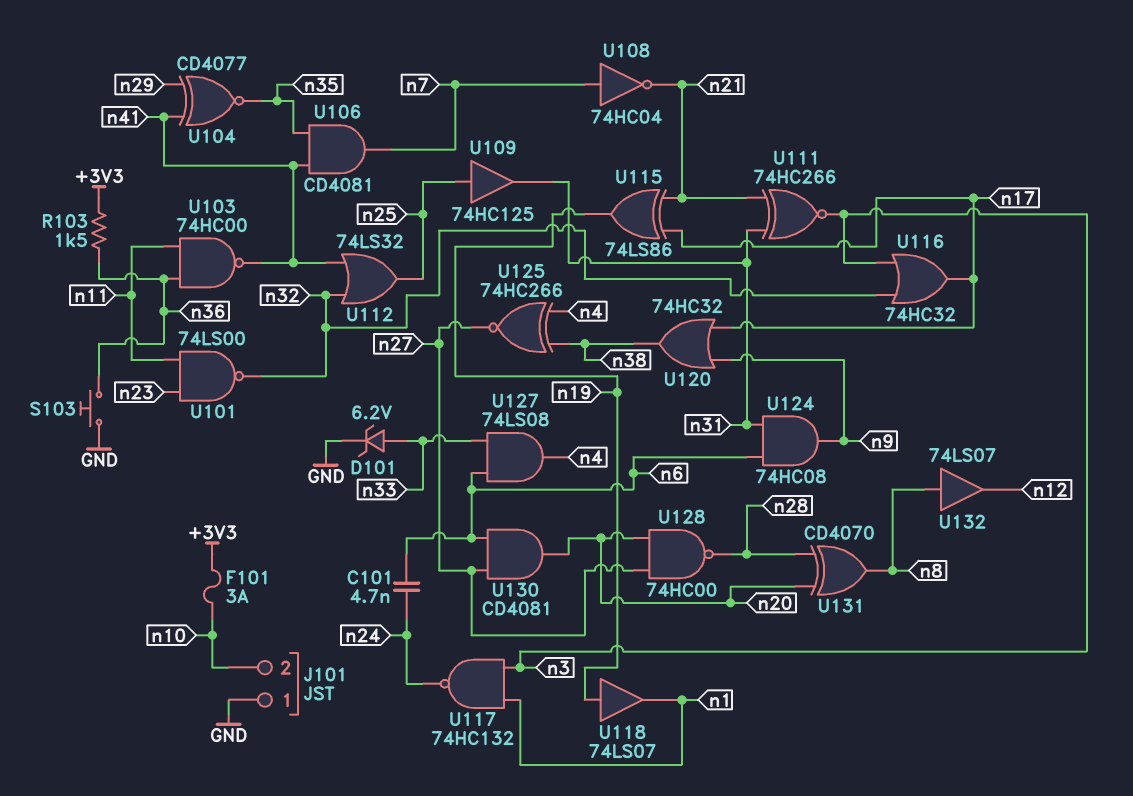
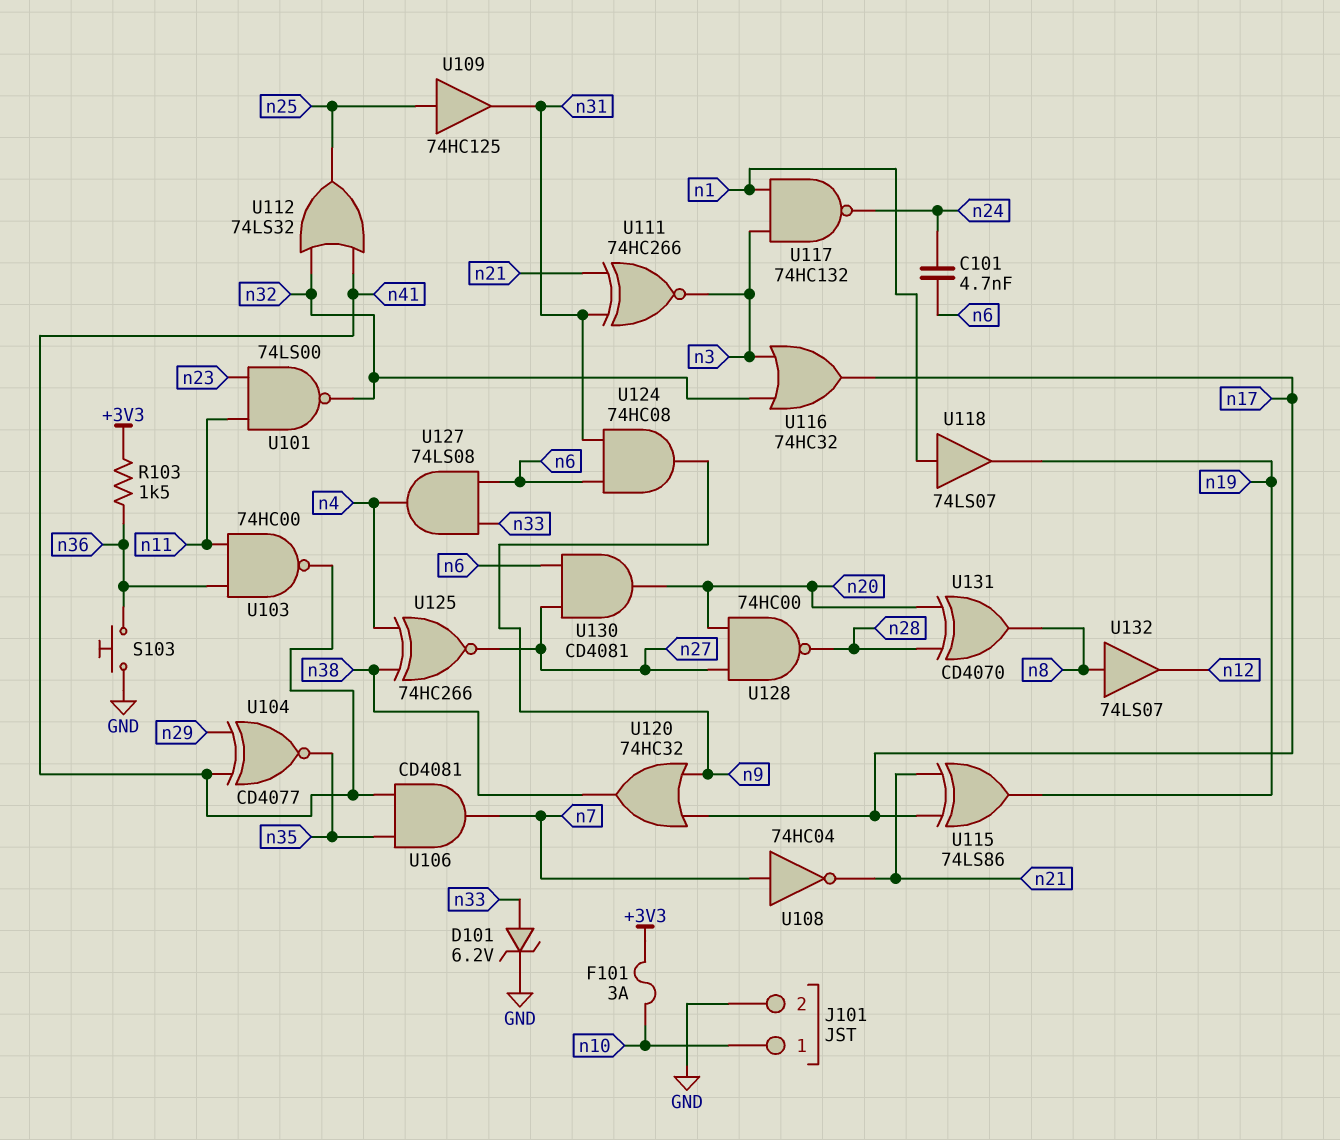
J101 pin 1: GND -> n10
J101 pin 2: n10 -> GND
U118: buffer 74LS07 (in n19, out n1) -> buffer 74LS07 (in n1, out n19)

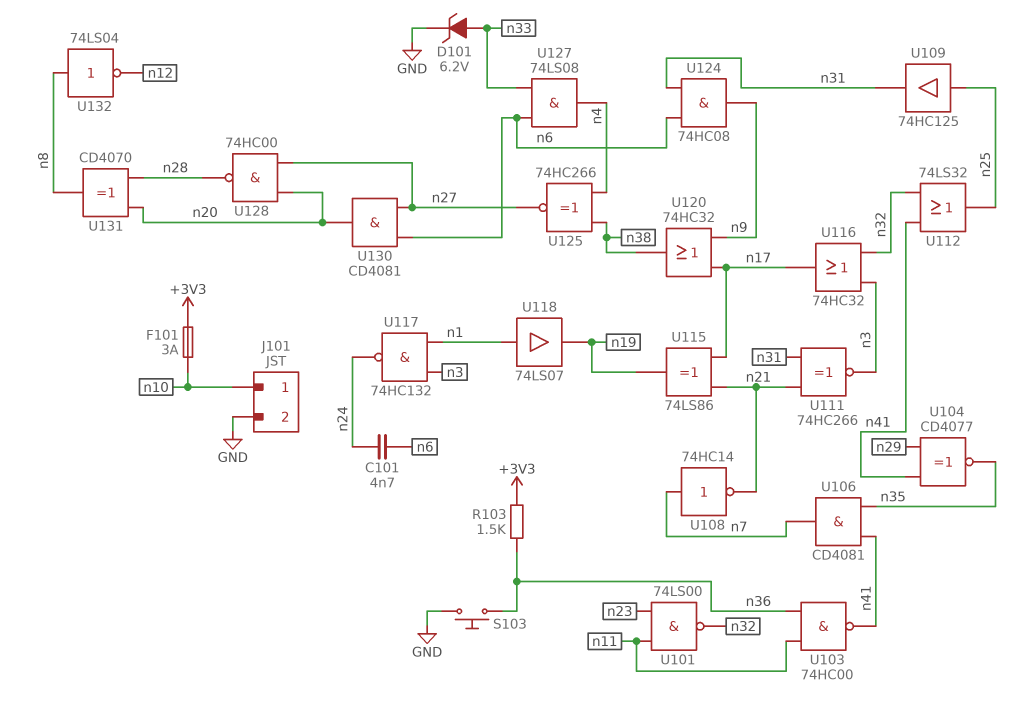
U108: NOT 74HC04 (in n7, out n21) -> NOT 74HC14 (in n7, out n21)
U132: buffer 74LS07 (in n8, out n12) -> NOT 74LS04 (in n8, out n12)

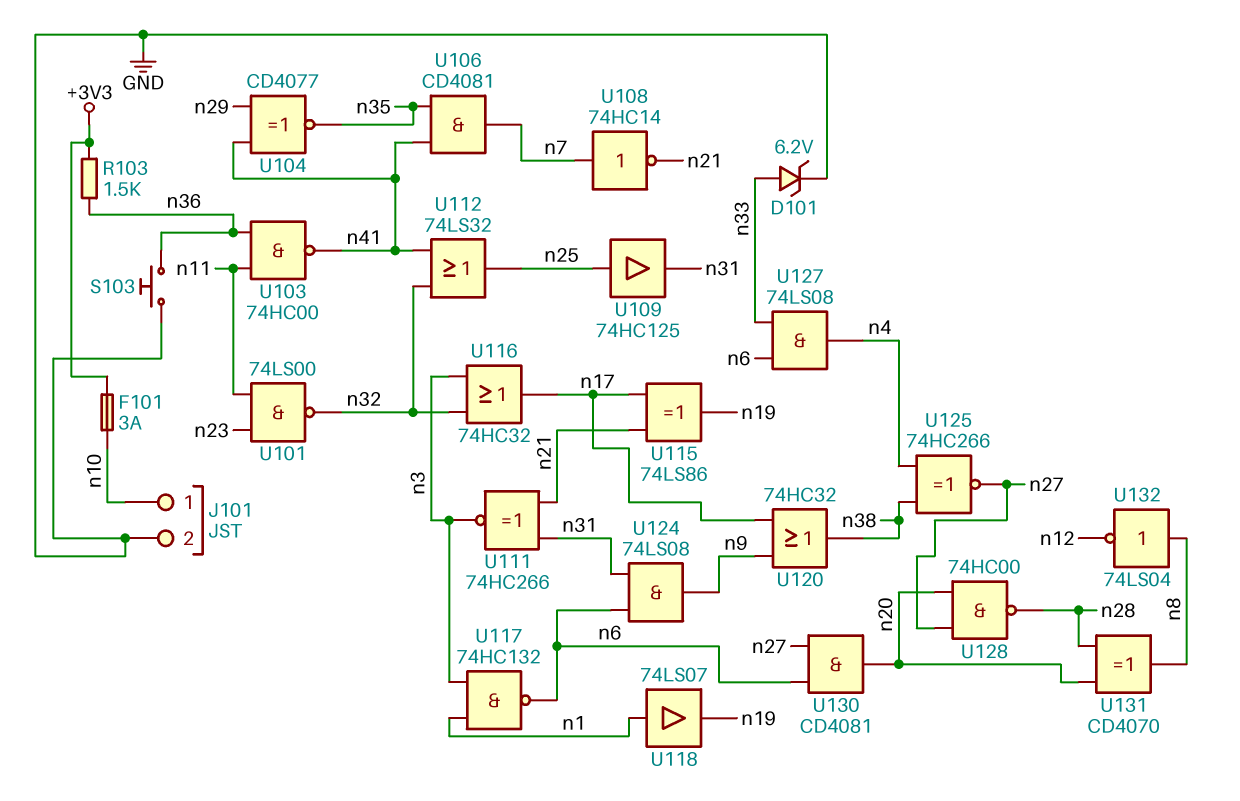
C101: 4.7nF (n6, n24) -> none
U117: NAND 74HC132 (in n1, in n3, out n24) -> NAND 74HC132 (in n1, in n3, out n6)
U124: AND 74HC08 (in n6, in n31, out n9) -> AND 74LS08 (in n6, in n31, out n9)

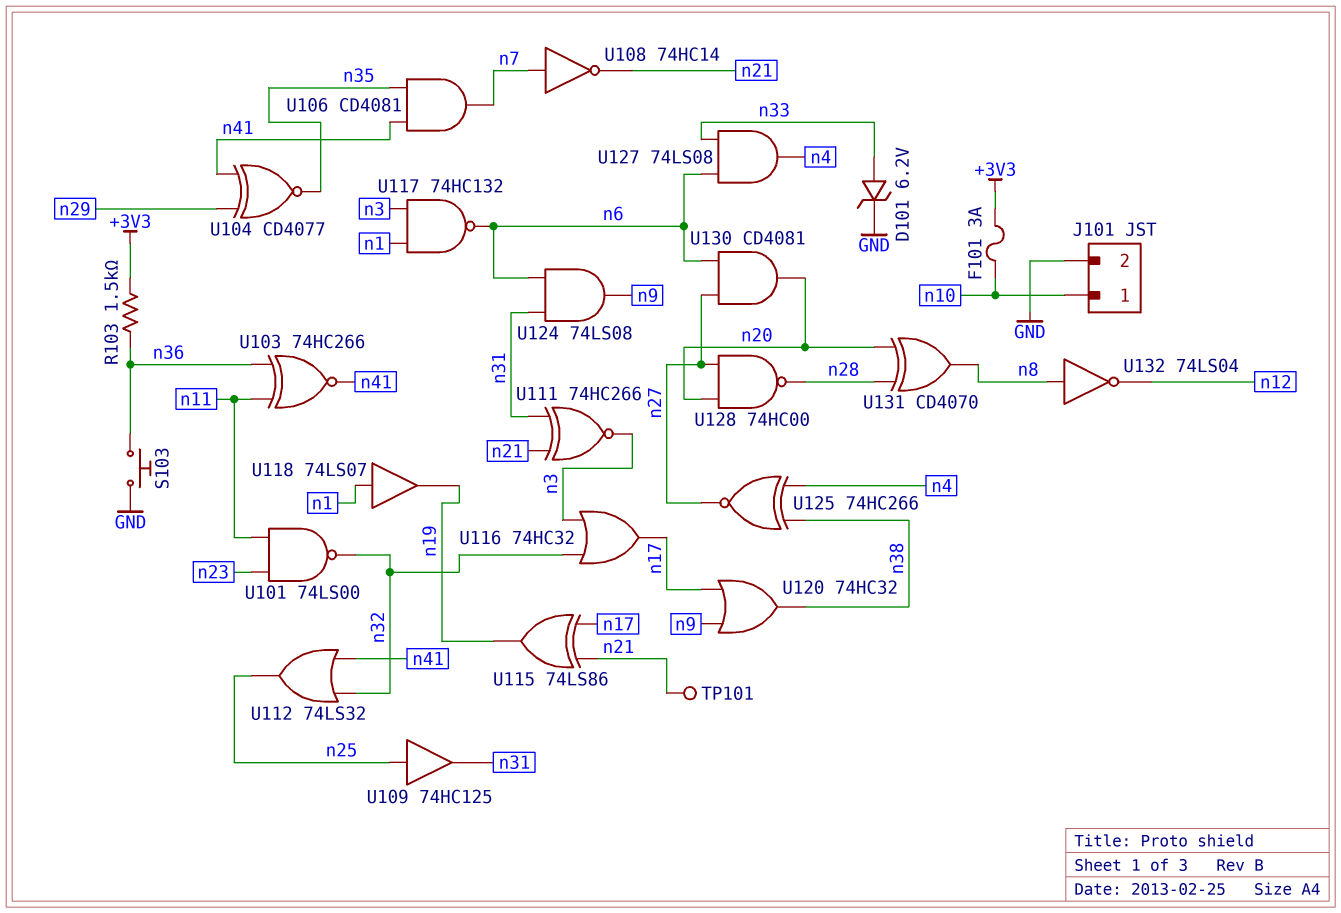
TP101: none -> test point (n21)
U103: NAND 74HC00 (in n11, in n36, out n41) -> XNOR 74HC266 (in n11, in n36, out n41)

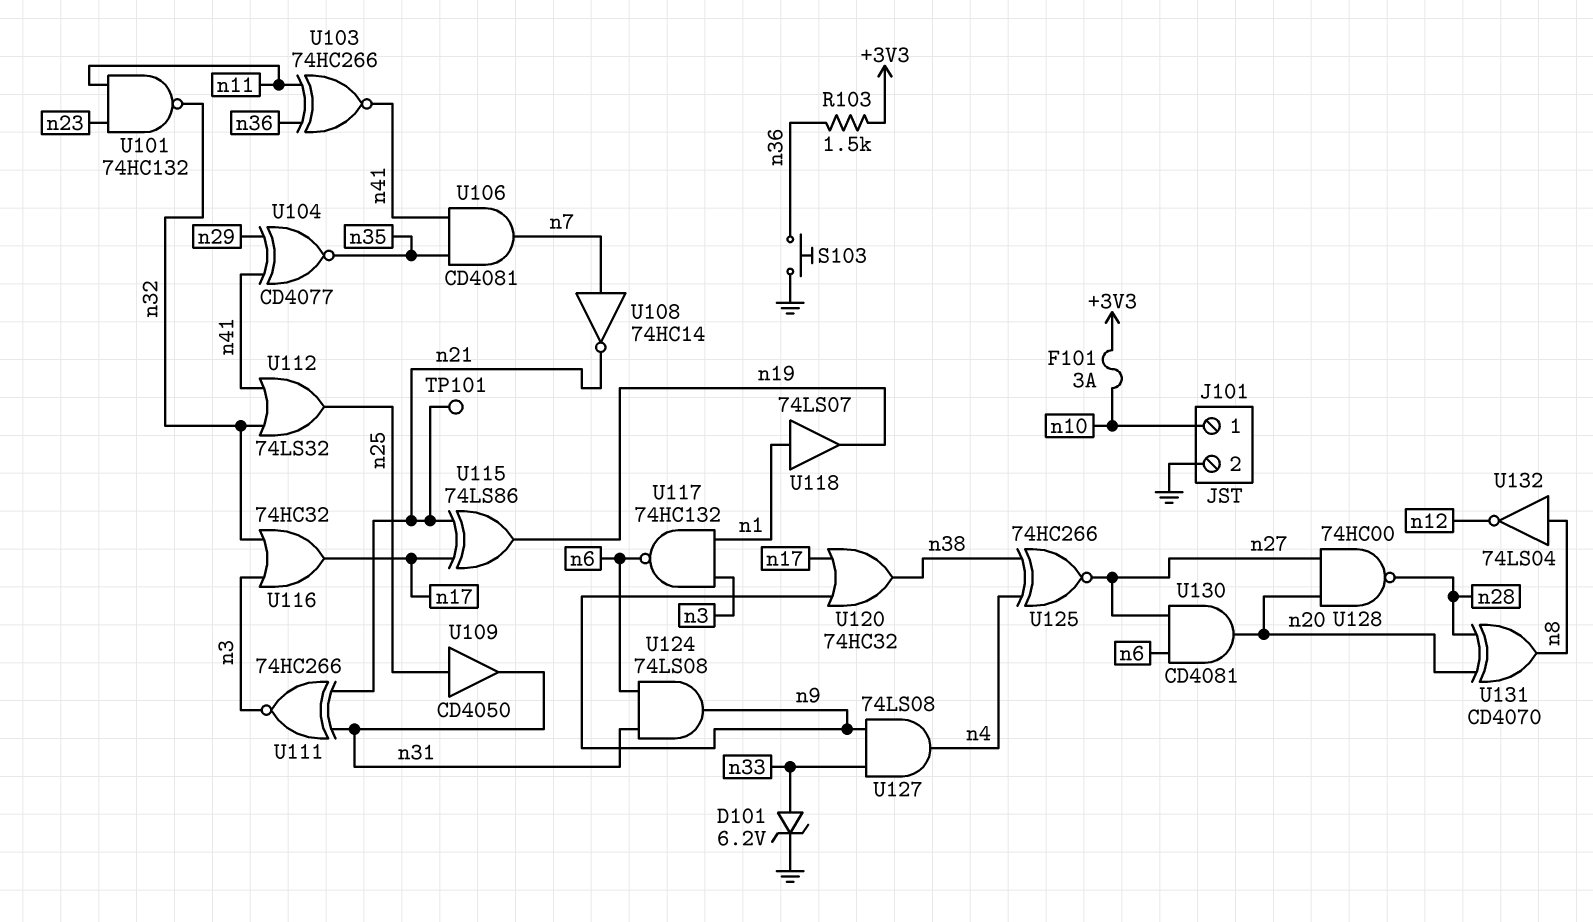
U101: NAND 74LS00 (in n11, in n23, out n32) -> NAND 74HC132 (in n11, in n23, out n32)
U109: buffer 74HC125 (in n25, out n31) -> buffer CD4050 (in n25, out n31)
U127: AND 74LS08 (in n6, in n33, out n4) -> AND 74LS08 (in n9, in n33, out n4)

